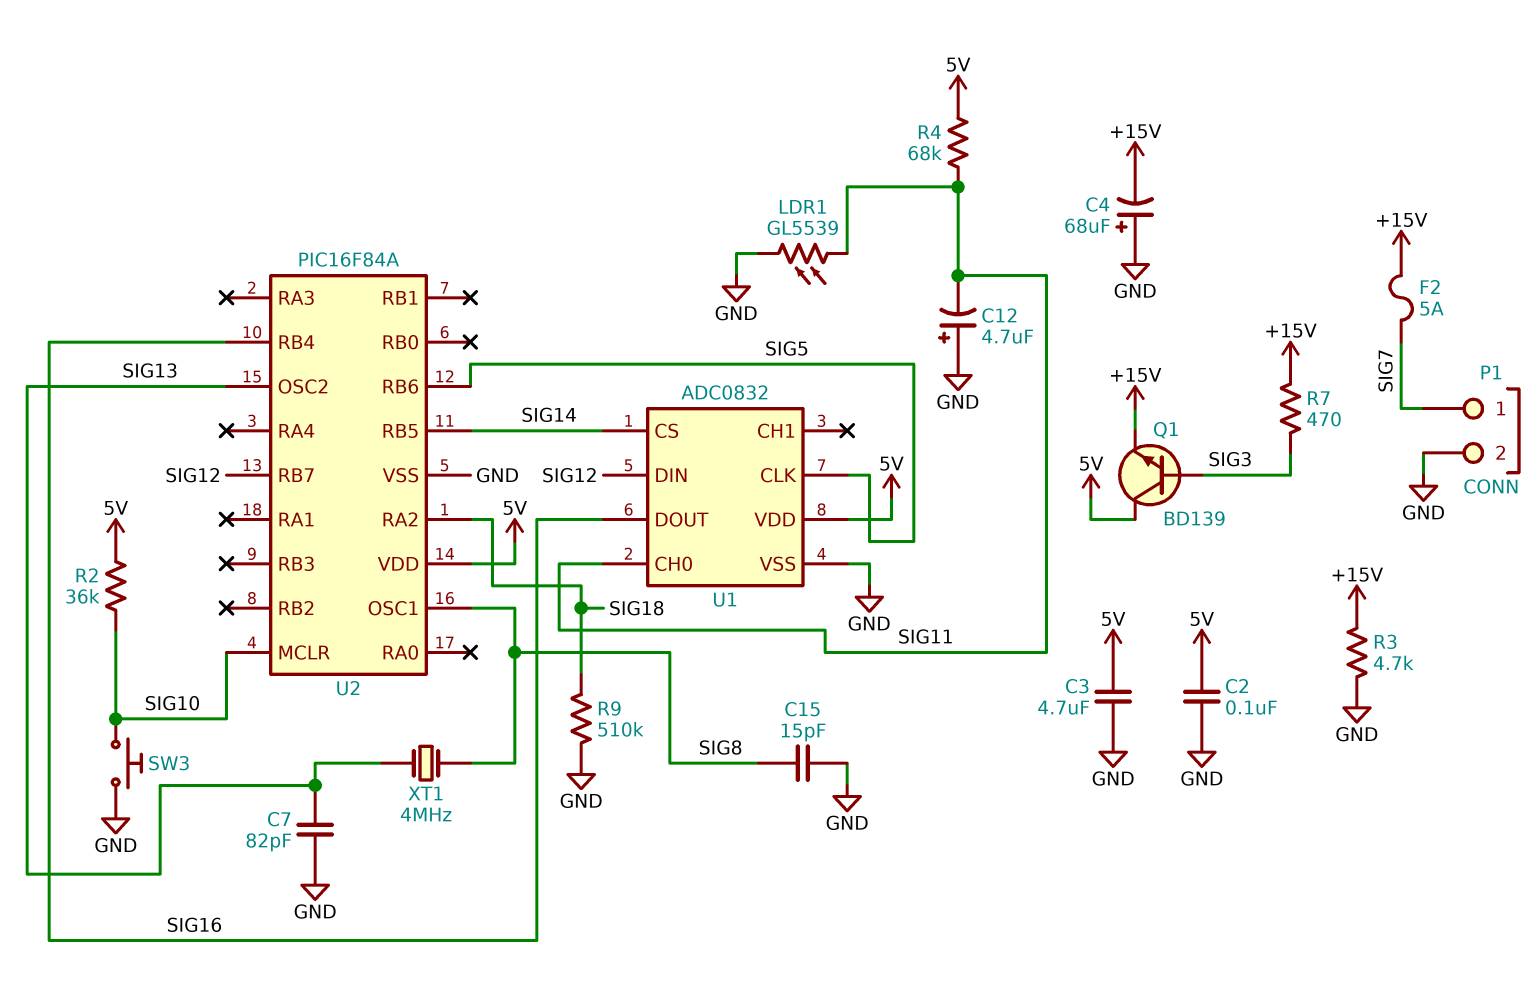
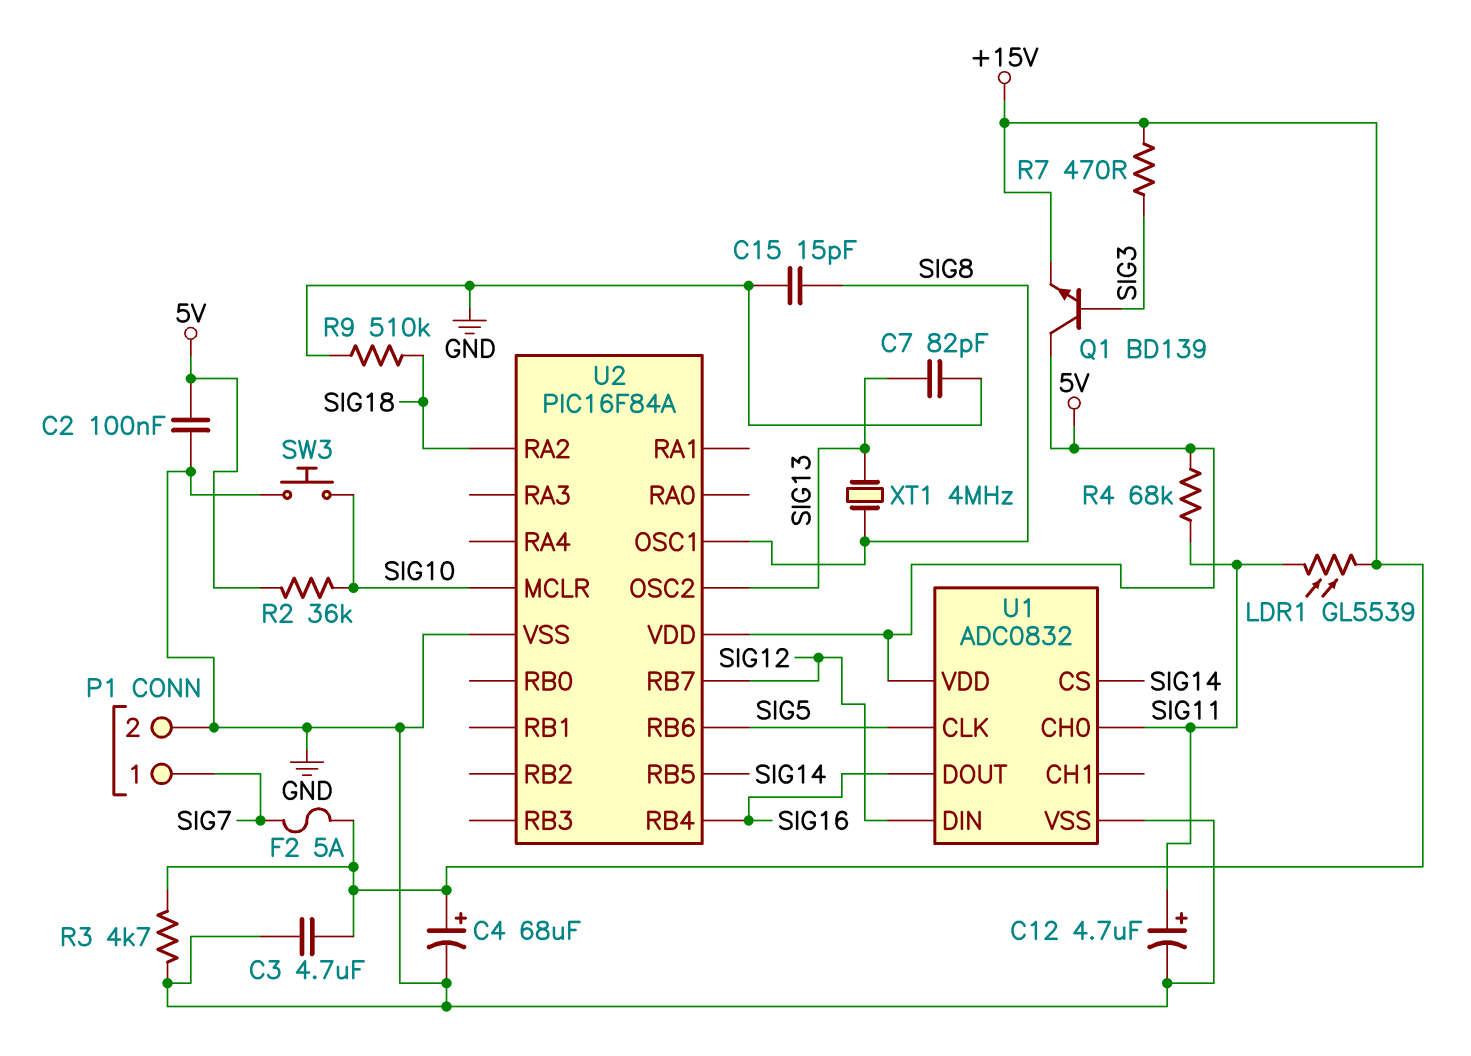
C3: 4.7uF (5V, GND) -> 4.7uF (+15V, GND)
C4: 68uF (plus GND, minus +15V) -> 68uF (plus +15V, minus GND)
C12: 4.7uF (plus GND, minus SIG11) -> 4.7uF (plus SIG11, minus GND)
LDR1: GL5539 (GND, SIG11) -> GL5539 (+15V, SIG11)

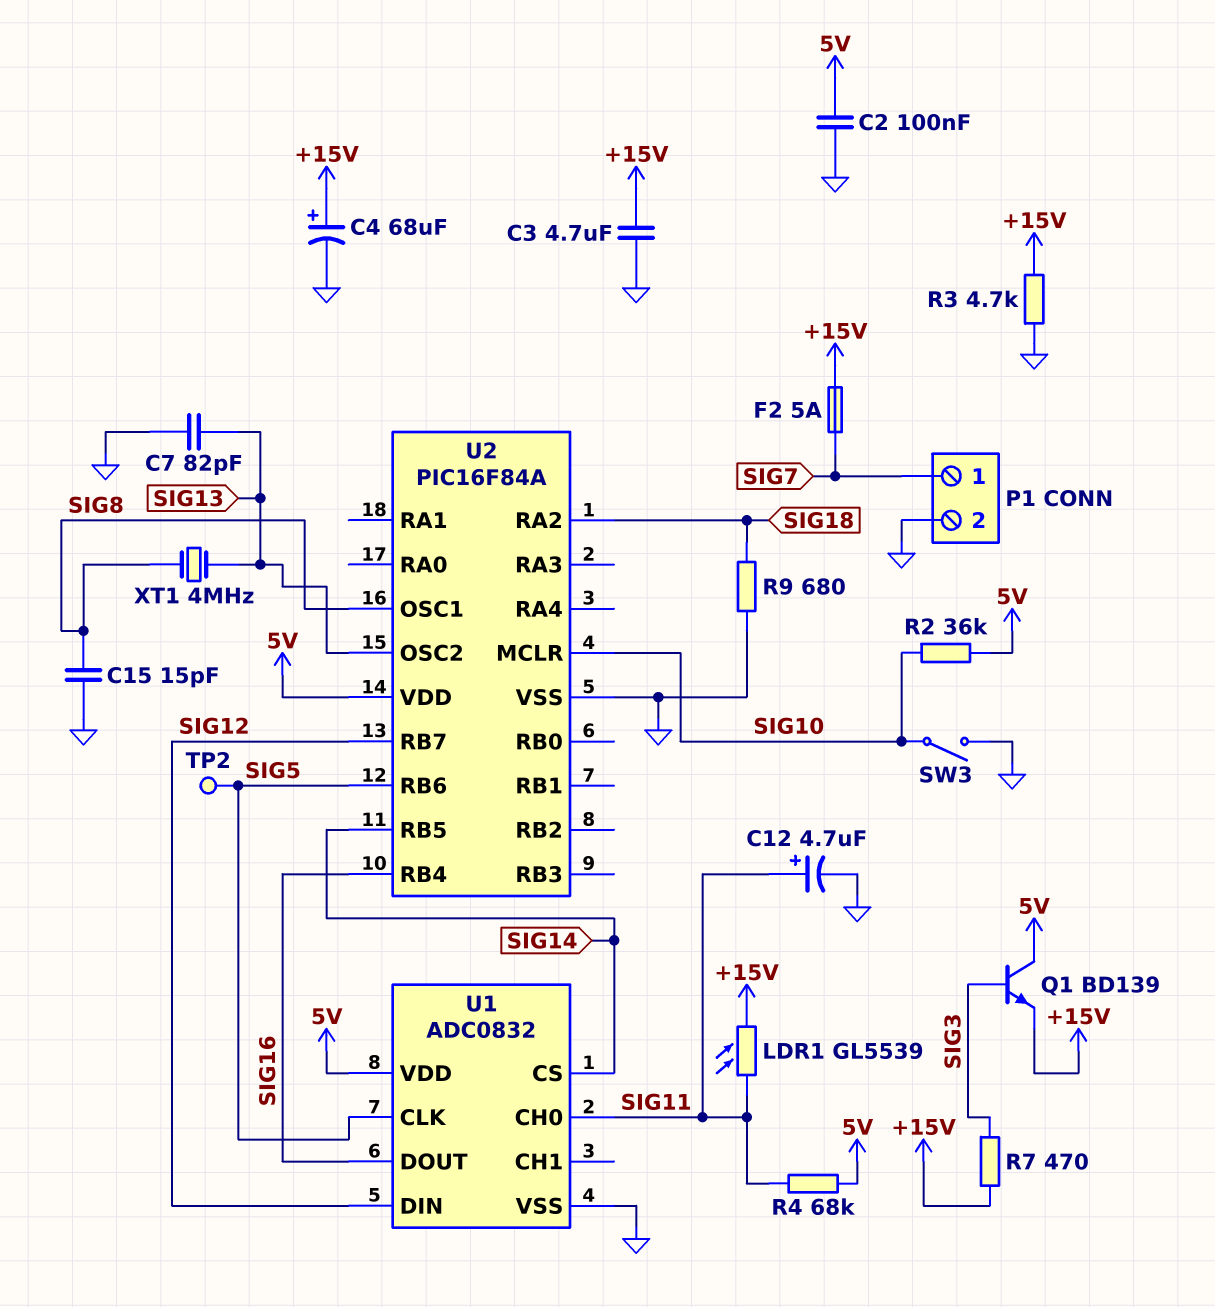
R9: 510k (GND, SIG18) -> 680 (GND, SIG18)
SW3: button (GND, SIG10) -> switch (GND, SIG10)
TP2: none -> test point (SIG5)

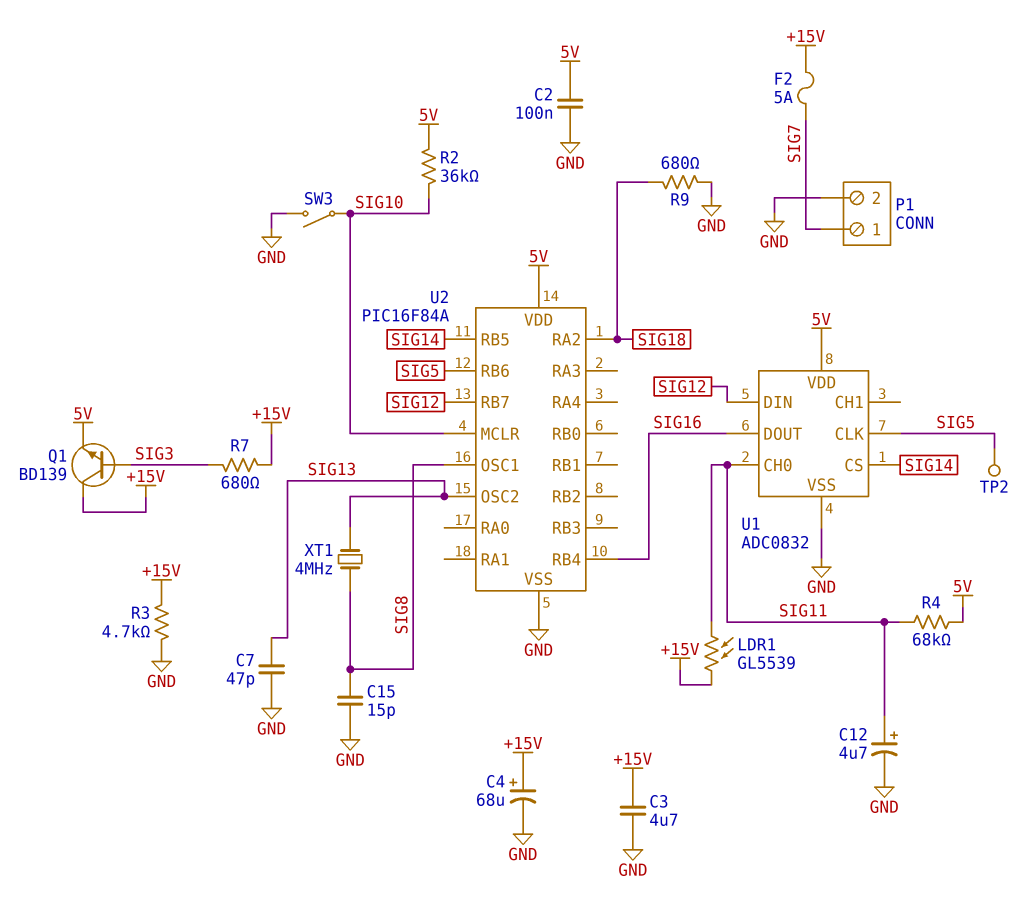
C7: 82pF (GND, SIG13) -> 47pF (GND, SIG13)
Q1: NPN BD139 (B SIG3, C 5V, E +15V) -> NPN BD139 (B SIG3, C +15V, E 5V)
R7: 470 (+15V, SIG3) -> 680 (+15V, SIG3)

